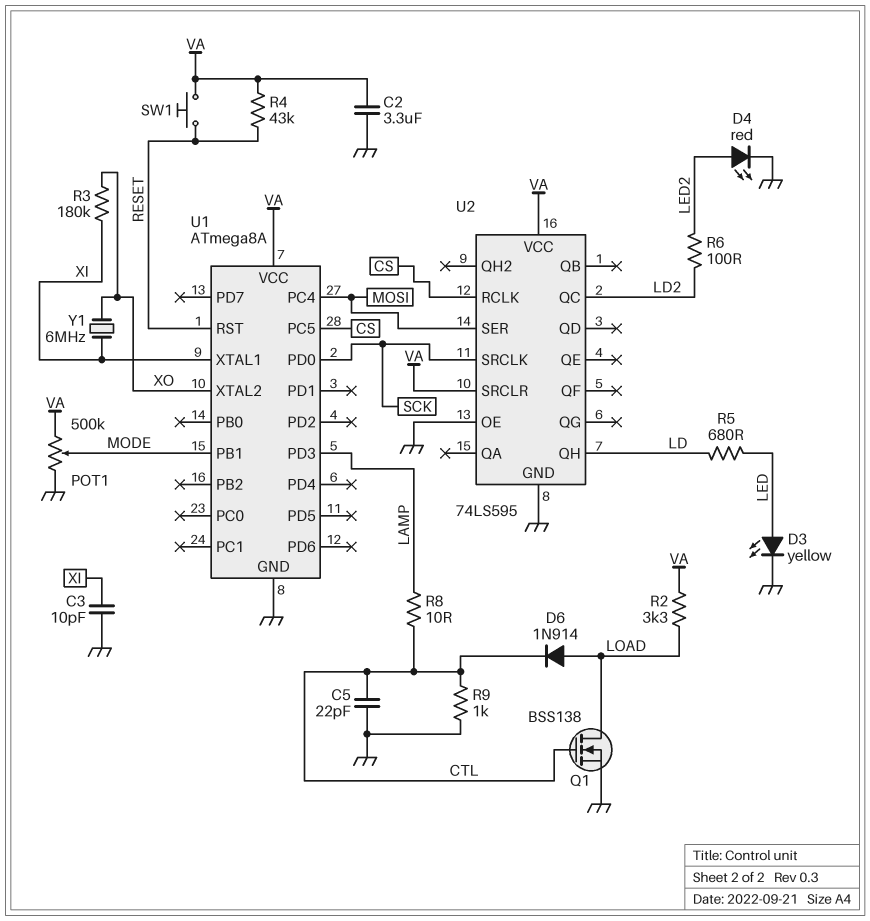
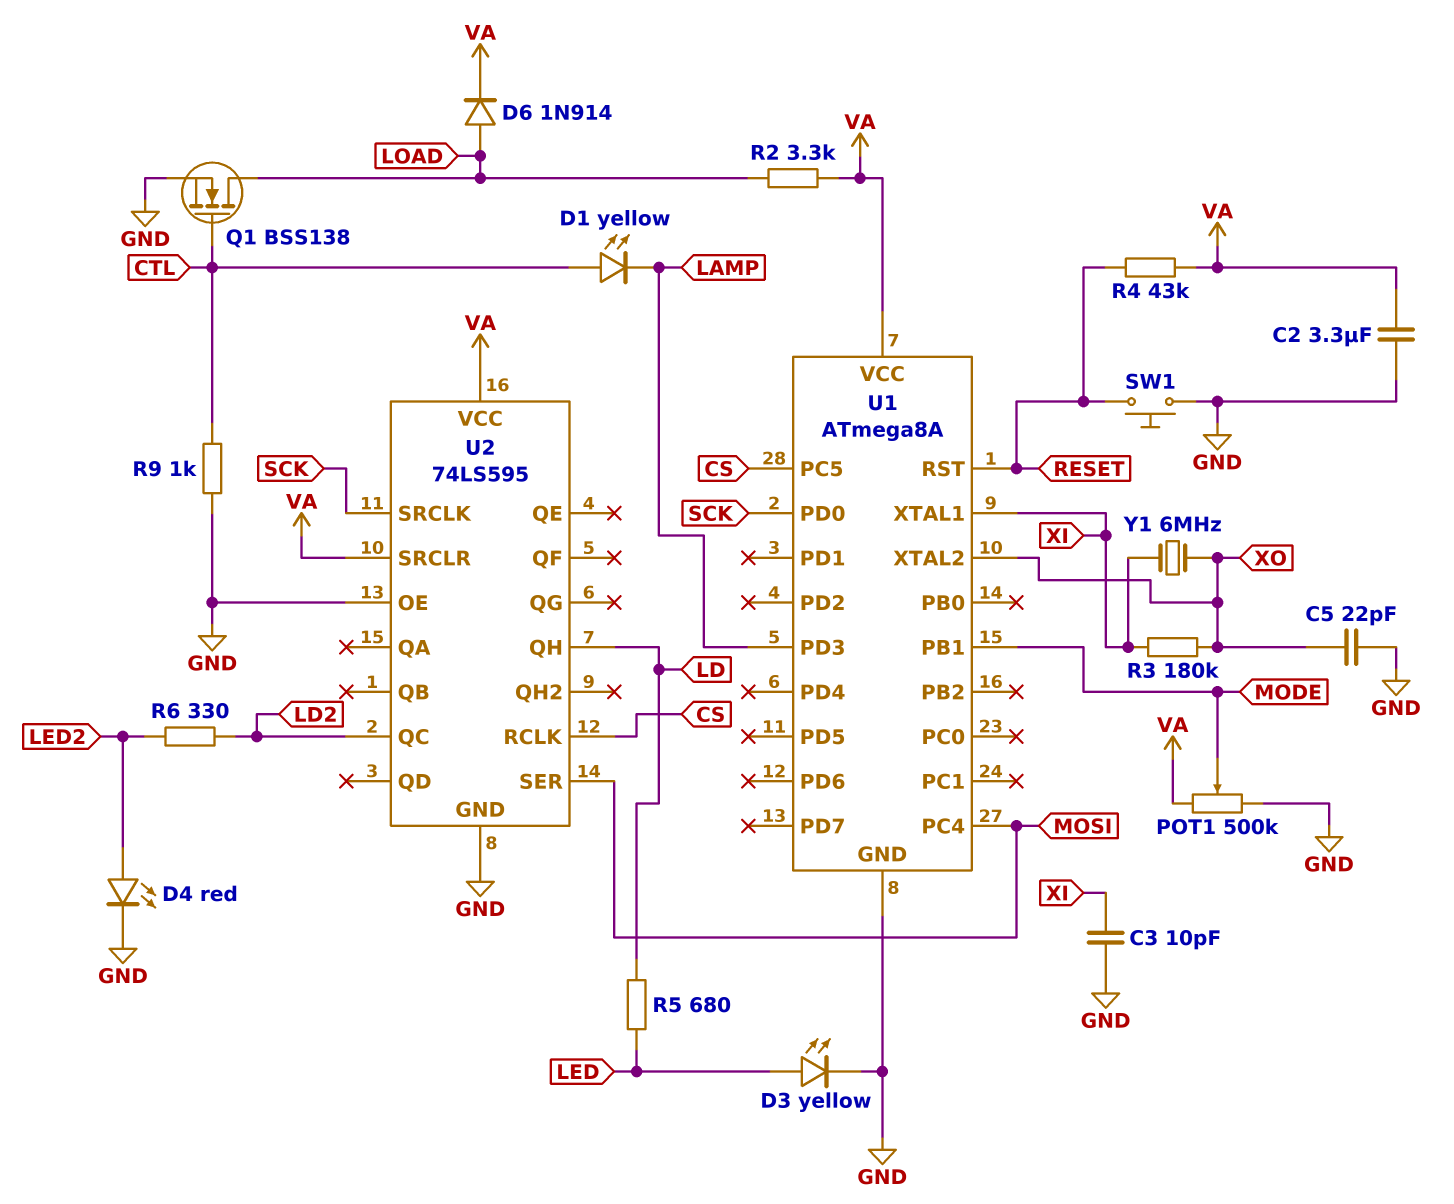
C5: 22pF (CTL, GND) -> 22pF (GND, XO)
D1: none -> LED yellow (A CTL, K LAMP)
D6: diode 1N914 (A LOAD, K CTL) -> diode 1N914 (A LOAD, K VA)
R6: 100 (LD2, LED2) -> 330 (LD2, LED2)
R8: 10 (CTL, LAMP) -> none
SW1: button (RESET, VA) -> button (GND, RESET)

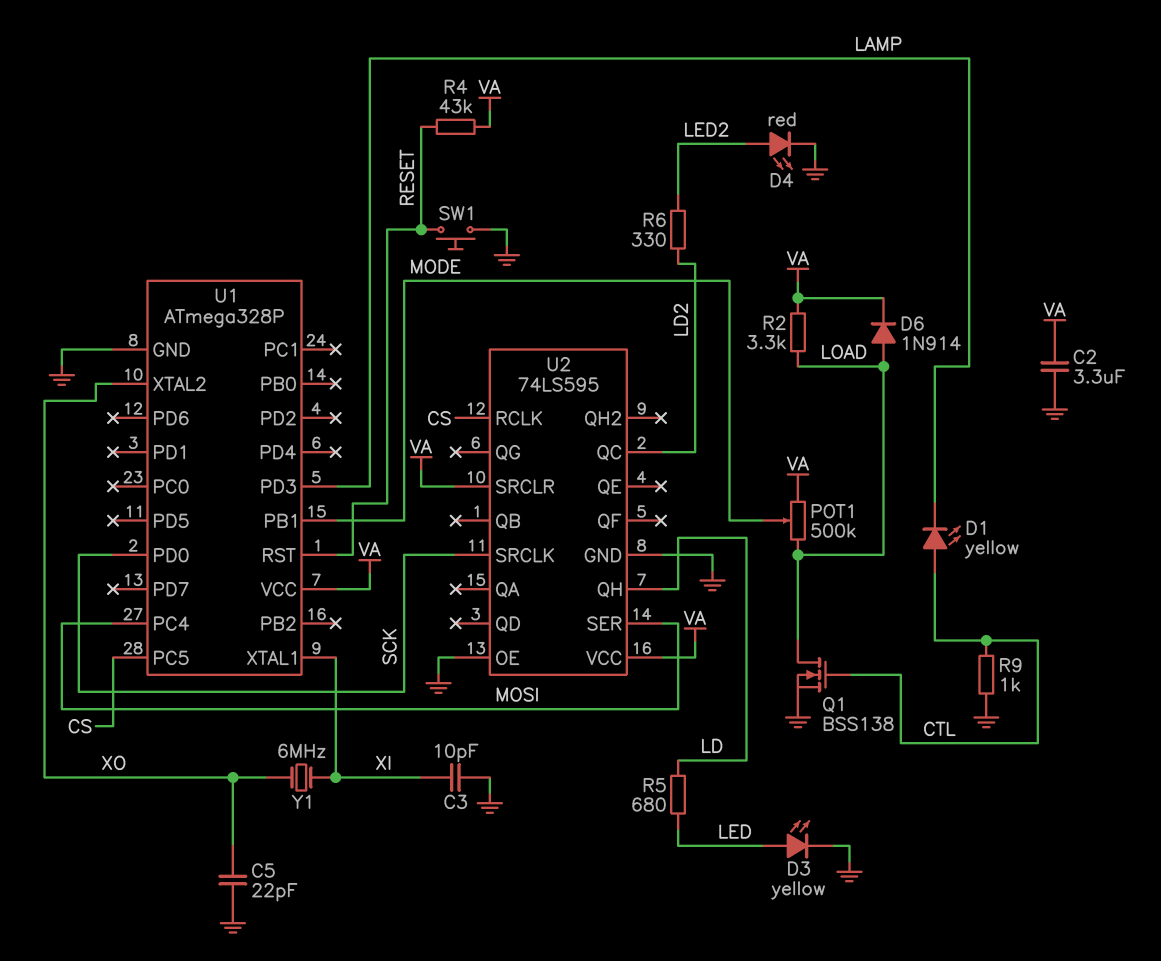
POT1: 500k (GND, VA, wiper MODE) -> 500k (LOAD, VA, wiper MODE)
R3: 180k (XI, XO) -> none
U1: ATmega8A -> ATmega328P

